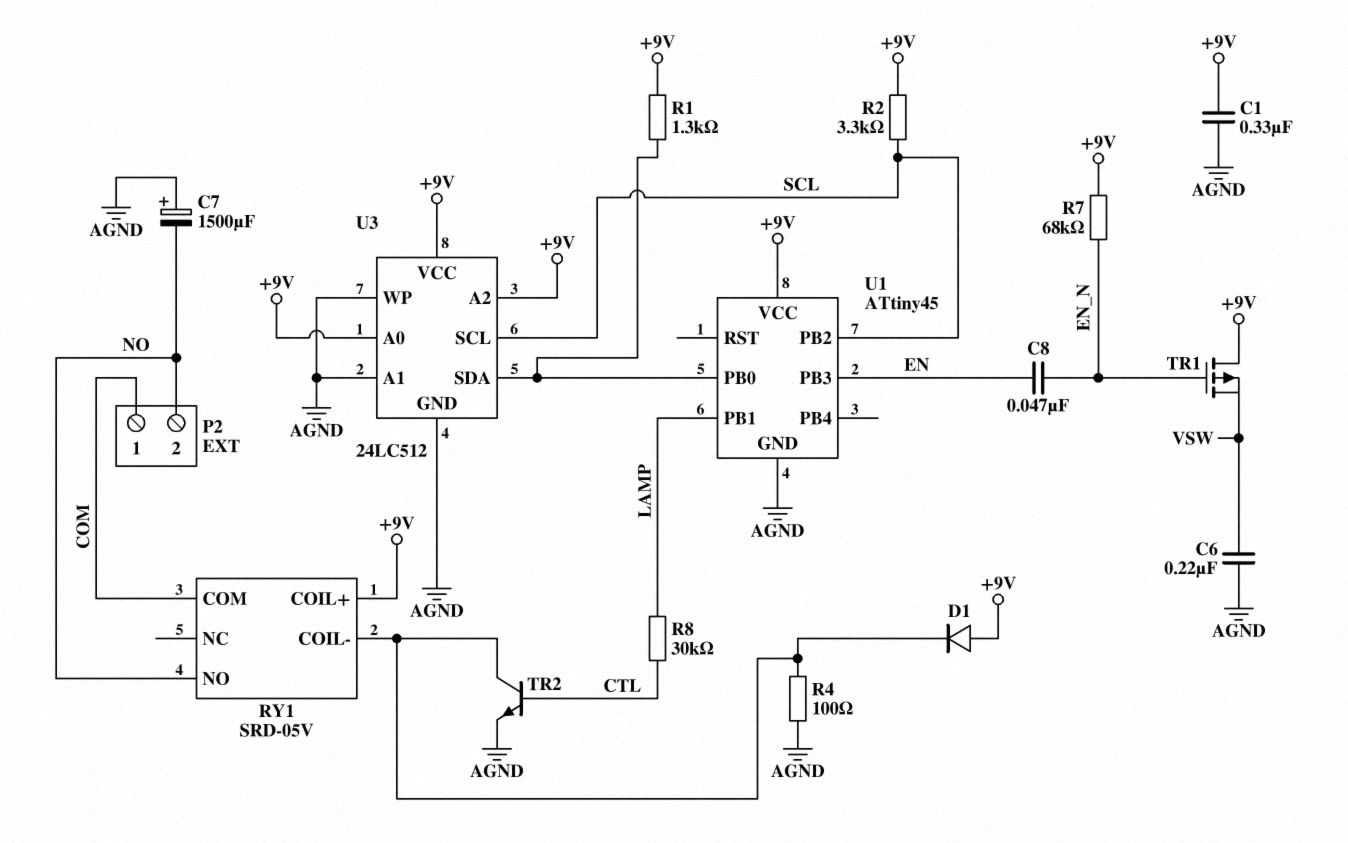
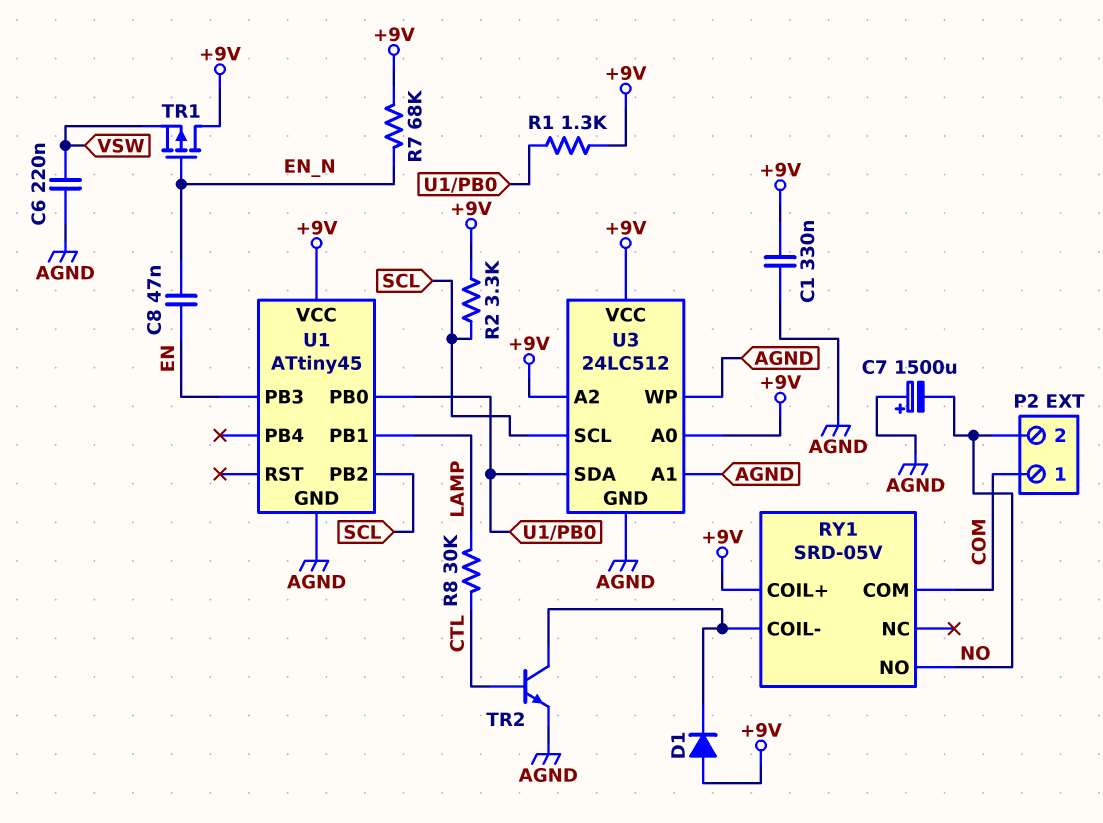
R4: 100 (AGND, RY1/COIL-) -> none

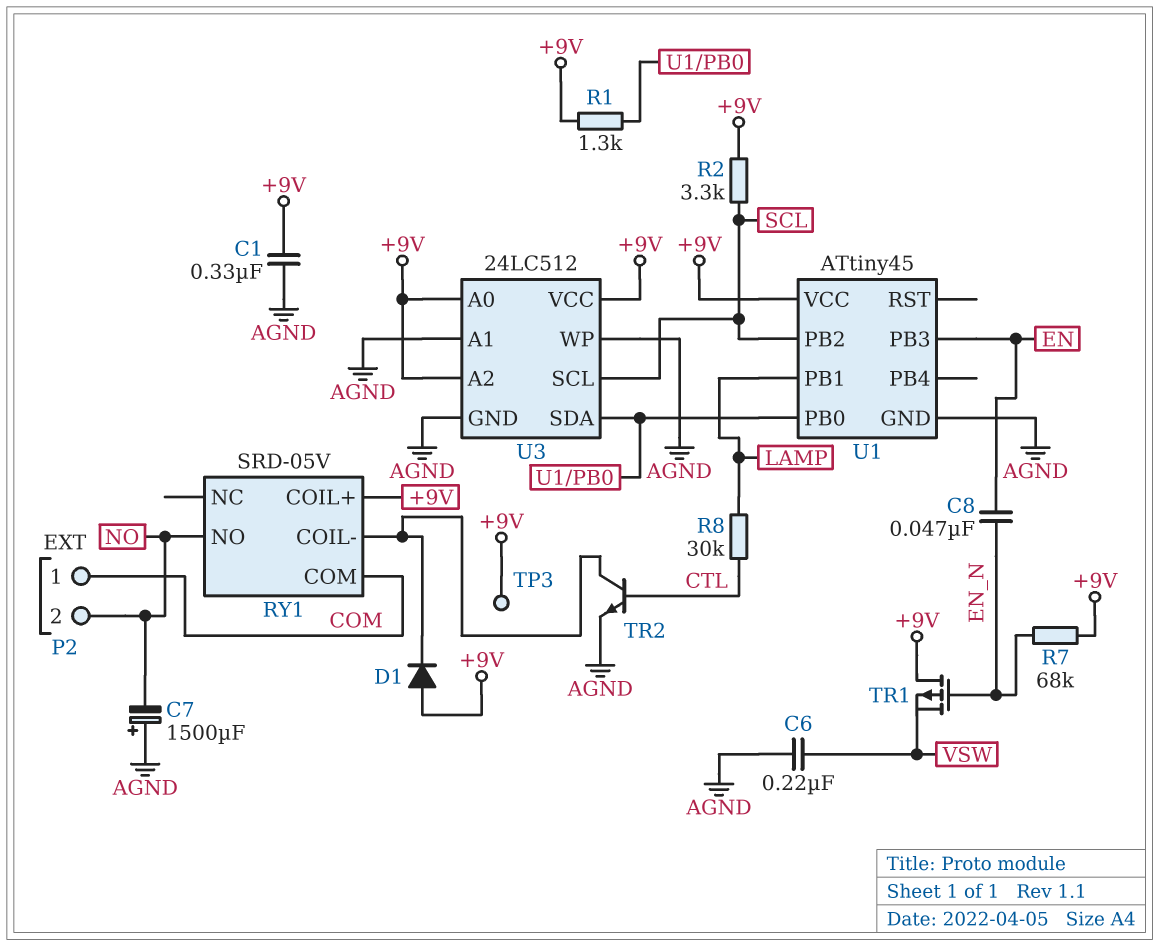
TP3: none -> test point (+9V)

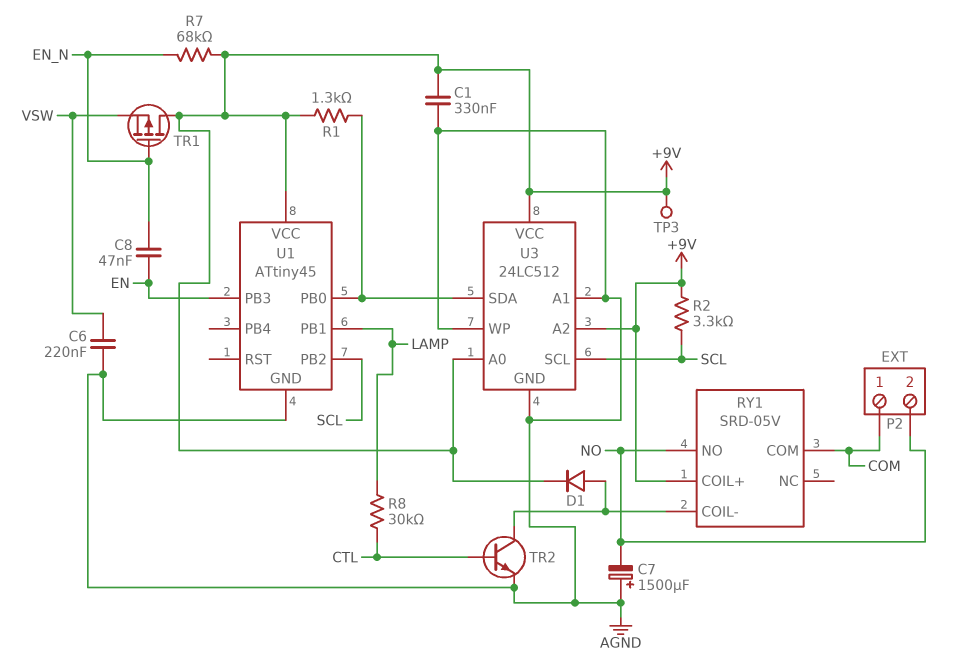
D1: diode (A +9V, K RY1/COIL-) -> diode (A RY1/COIL-, K +9V)

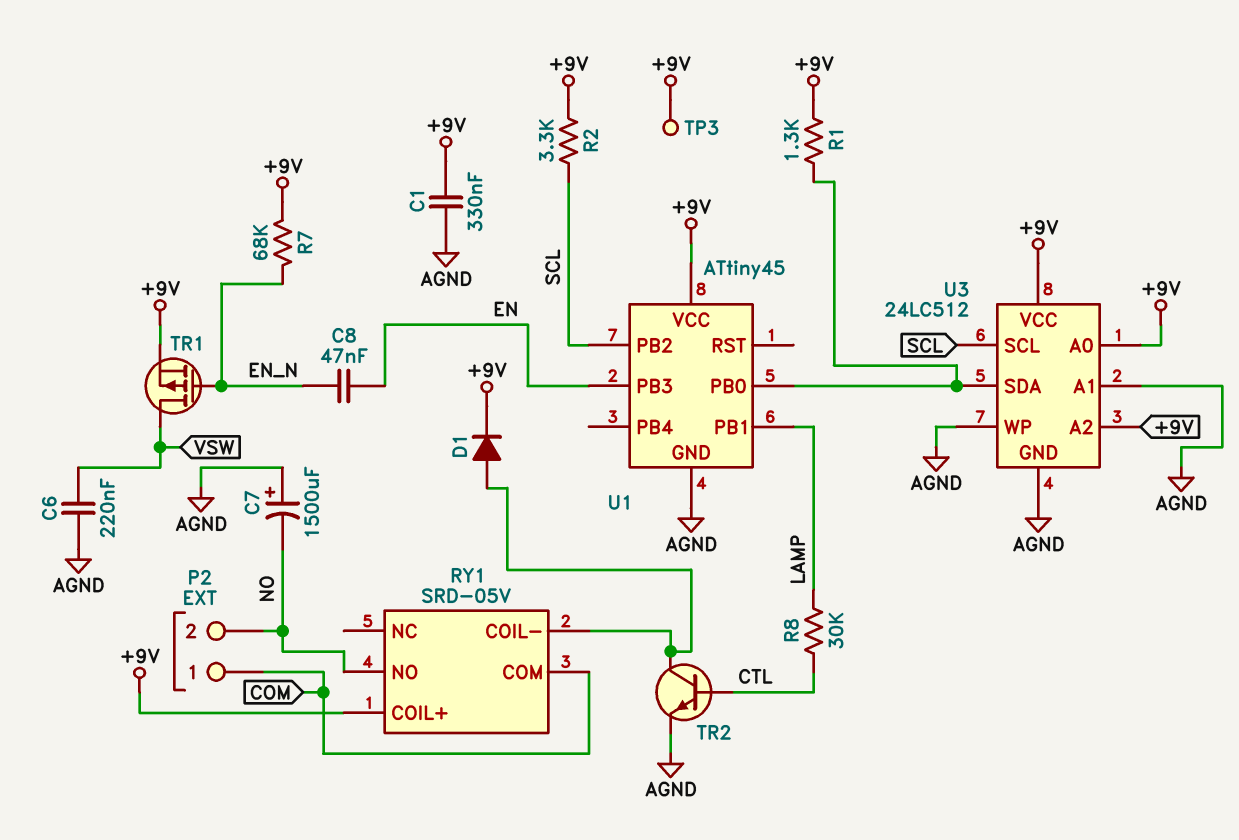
TR1: PMOS (G EN_N, D +9V, S VSW) -> PMOS (G EN_N, D VSW, S +9V)

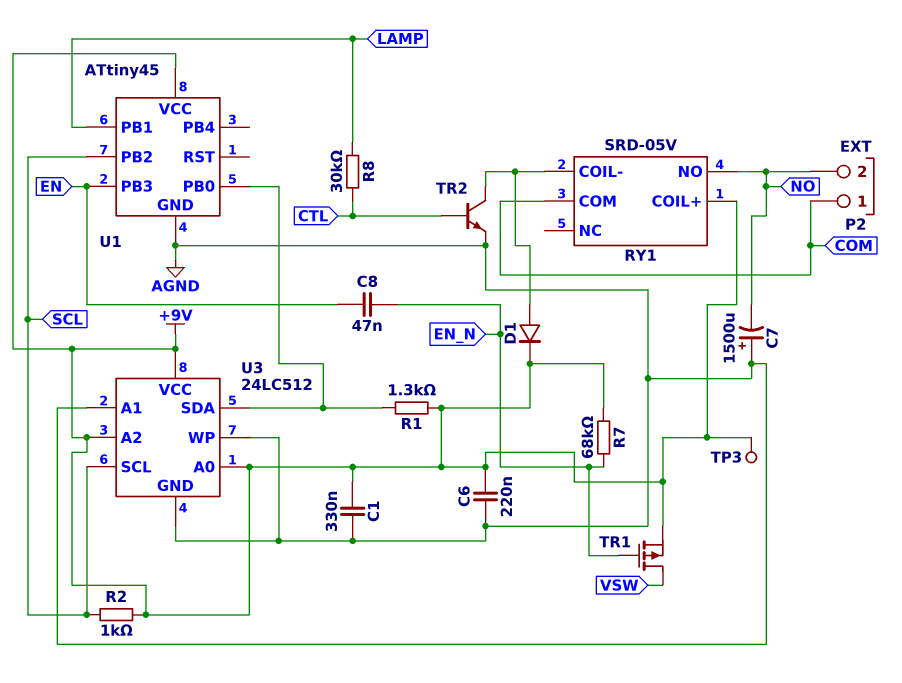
C6: 220nF (AGND, VSW) -> 220nF (+9V, AGND)
R2: 3.3k (+9V, SCL) -> 1k (+9V, SCL)

